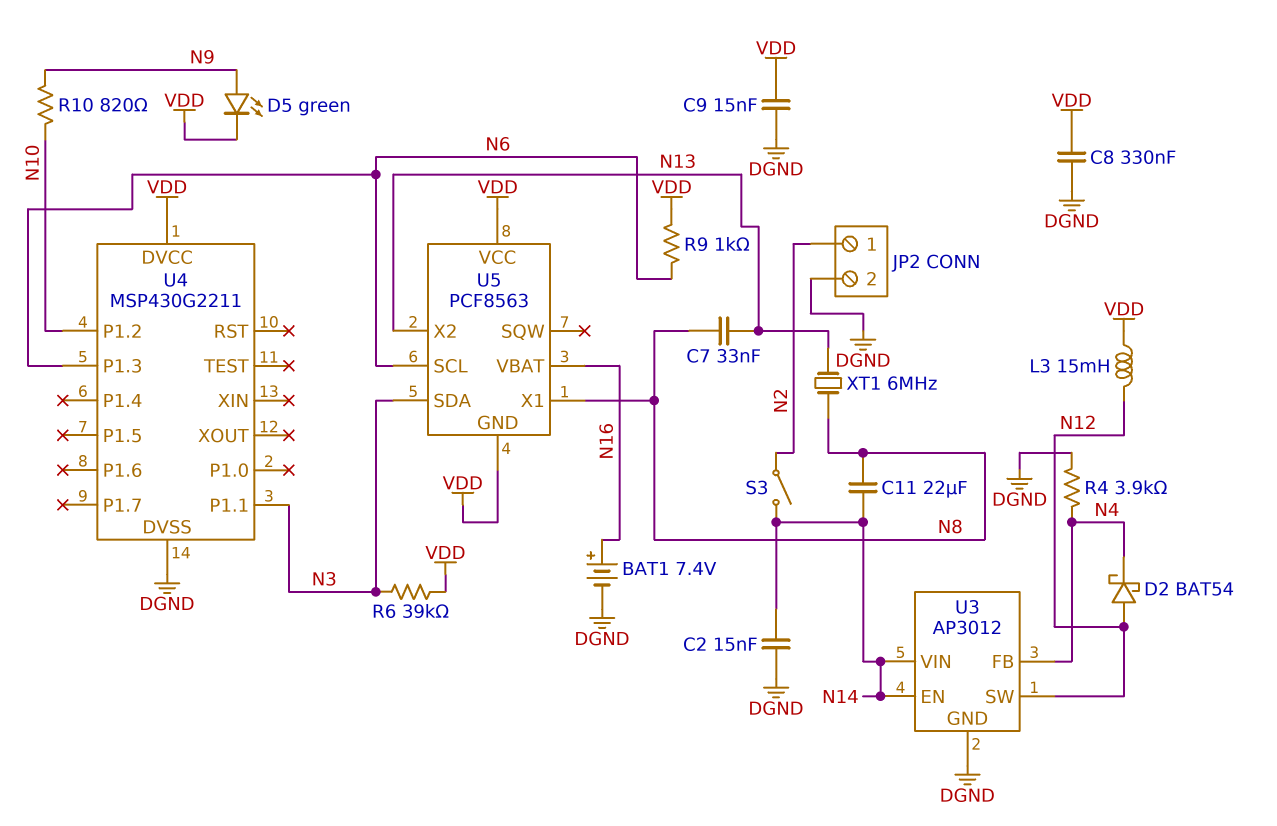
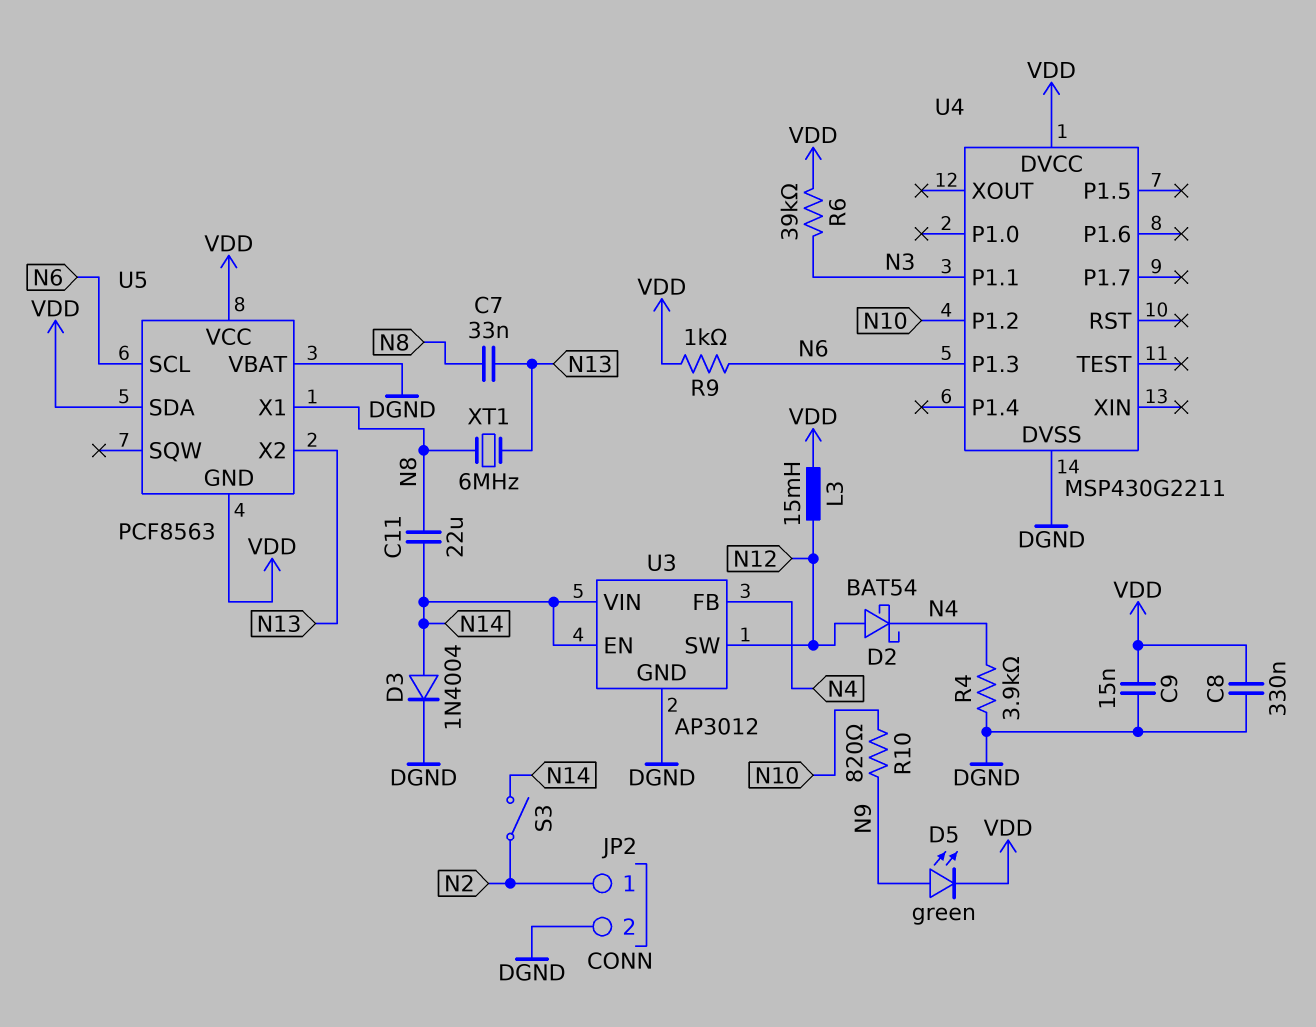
BAT1: 7.4V (plus N16, minus DGND) -> none
C2: 15nF (DGND, N14) -> none
D3: none -> diode 1N4004 (A N14, K DGND)
U5 pin SDA: N3 -> VDD
U5 pin VBAT: N16 -> DGND

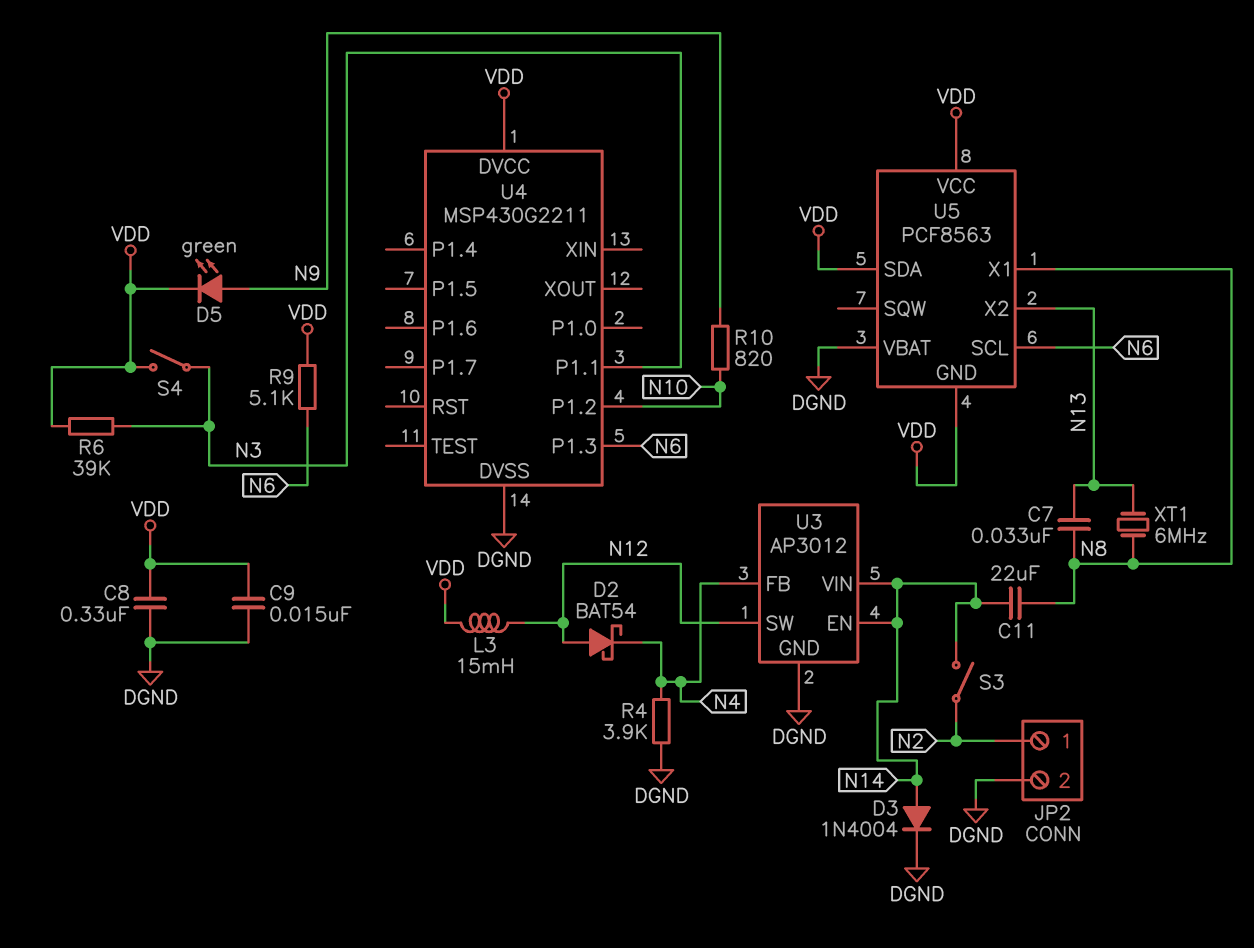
R9: 1k (N6, VDD) -> 5.1k (N6, VDD)
S4: none -> switch (N3, VDD)

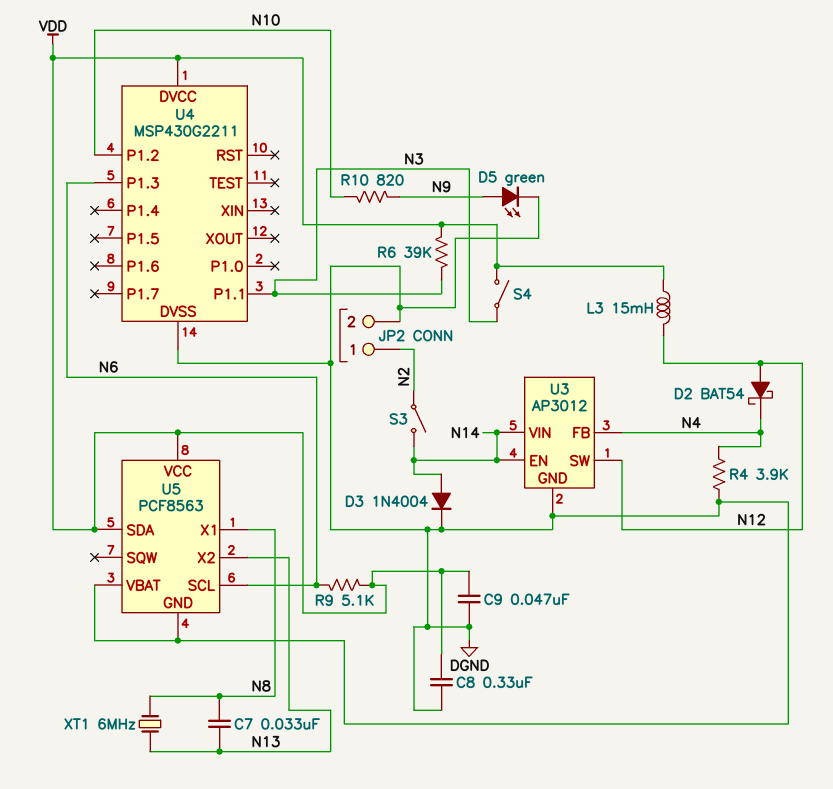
C9: 15nF (DGND, VDD) -> 47nF (DGND, VDD)
C11: 22uF (N8, N14) -> none
D5: LED green (A N9, K VDD) -> LED green (A N9, K DGND)
U5 pin GND: VDD -> DGND

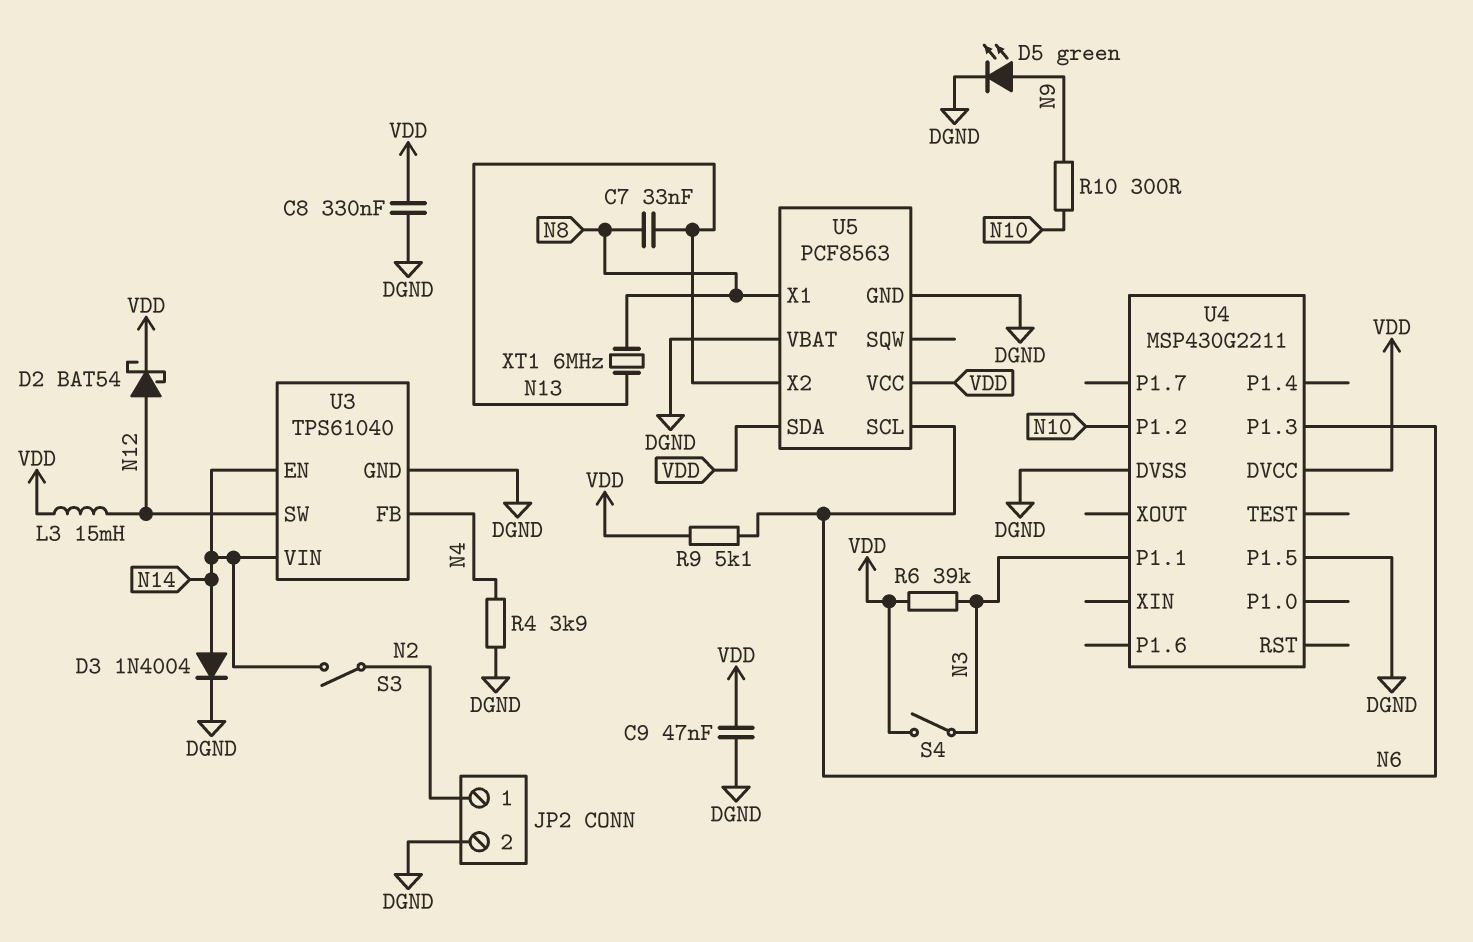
D2: schottky BAT54 (A N12, K N4) -> schottky BAT54 (A N12, K VDD)
R10: 820 (N9, N10) -> 300 (N9, N10)
U3: AP3012 -> TPS61040
U4 pin P1.5: none -> DGND

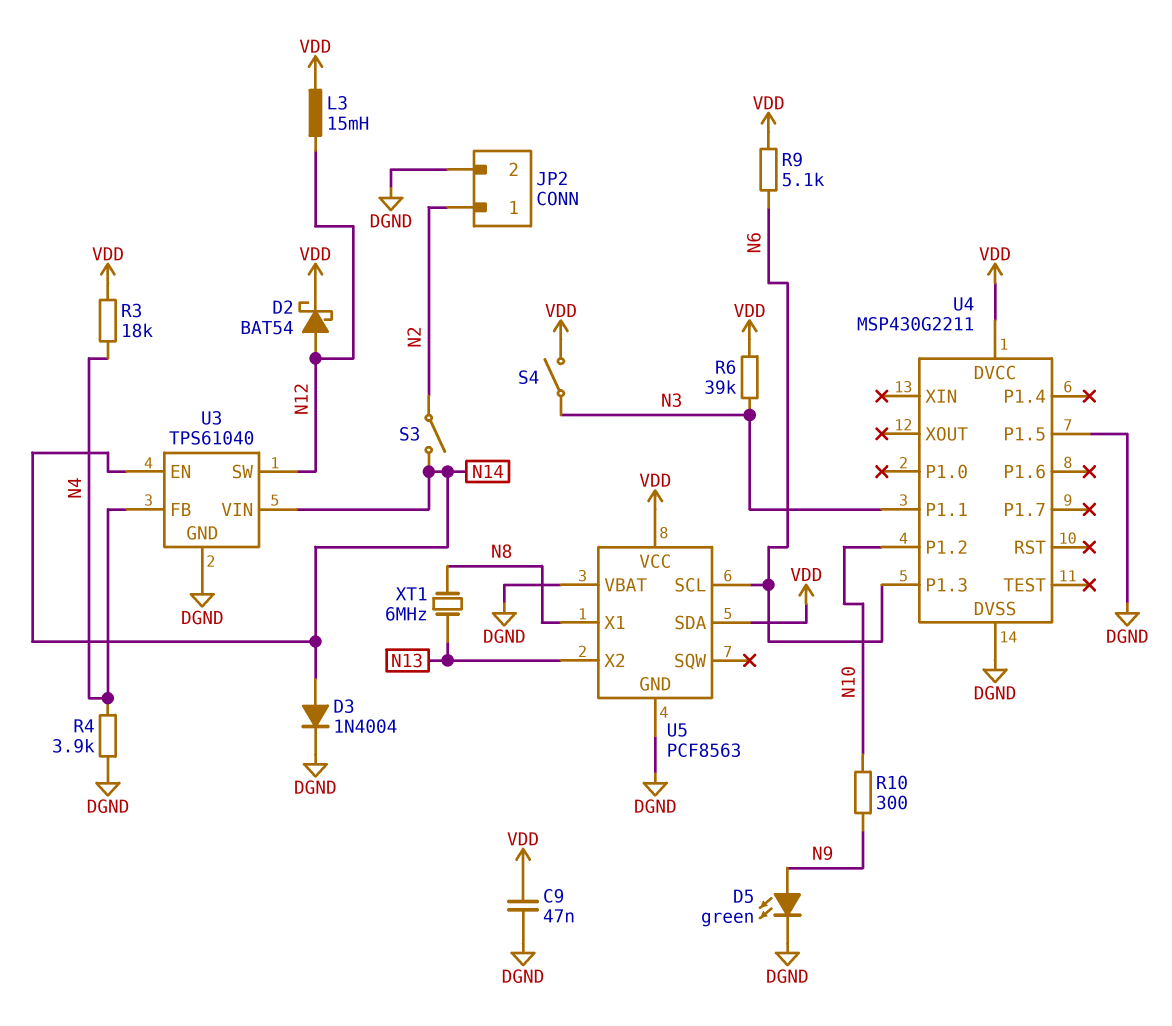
C7: 33nF (N8, N13) -> none
C8: 330nF (DGND, VDD) -> none
R3: none -> 18k (N4, VDD)

